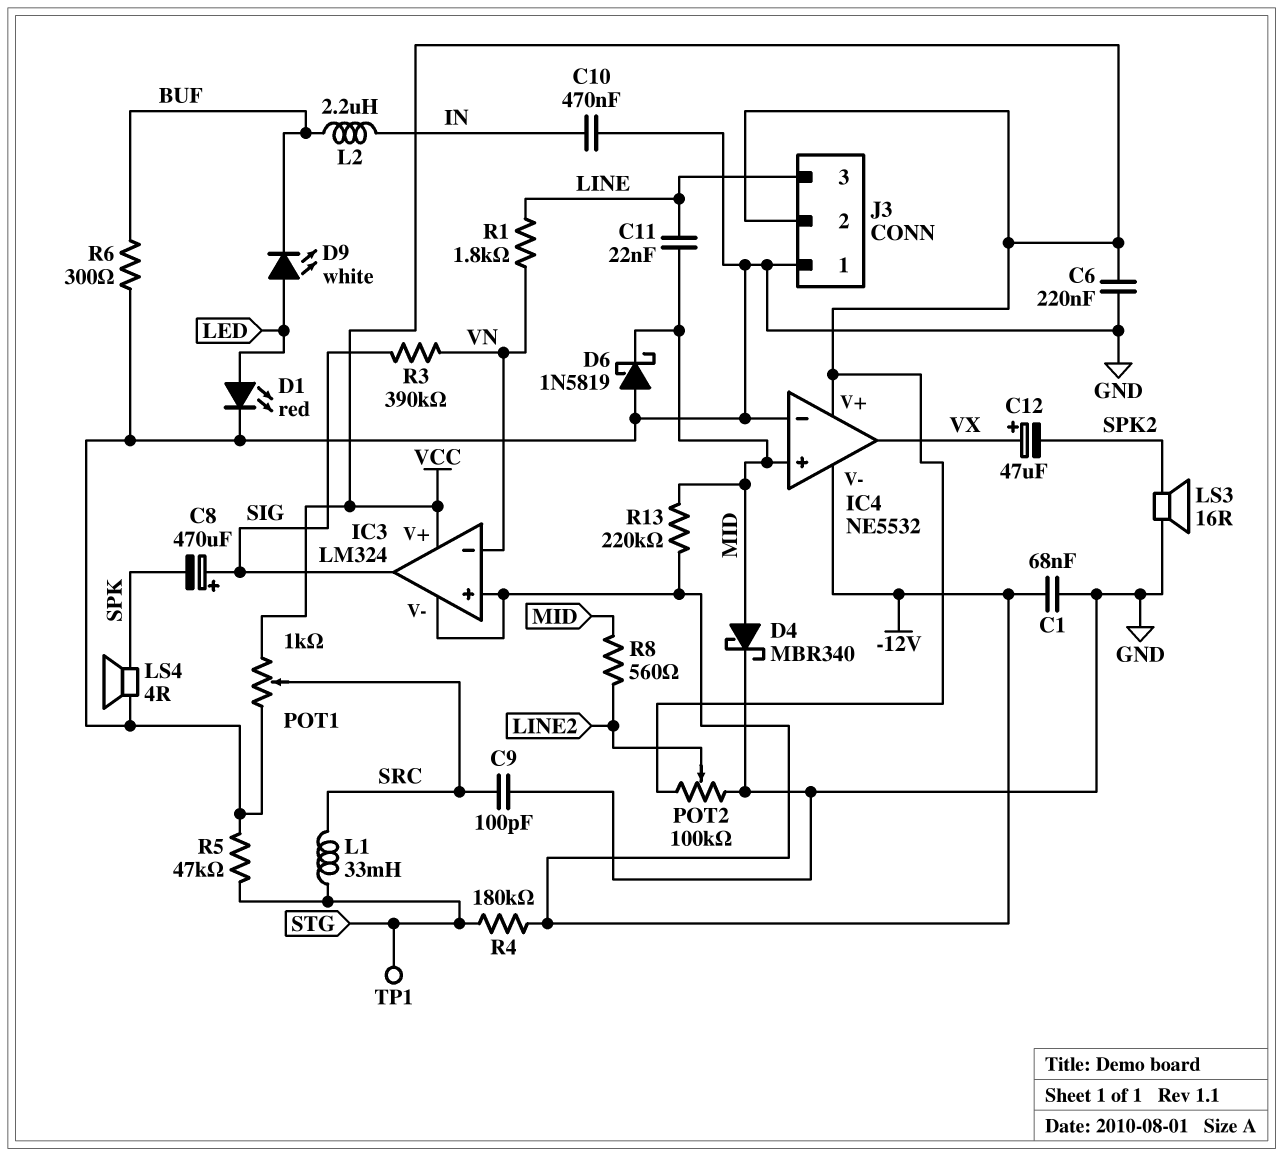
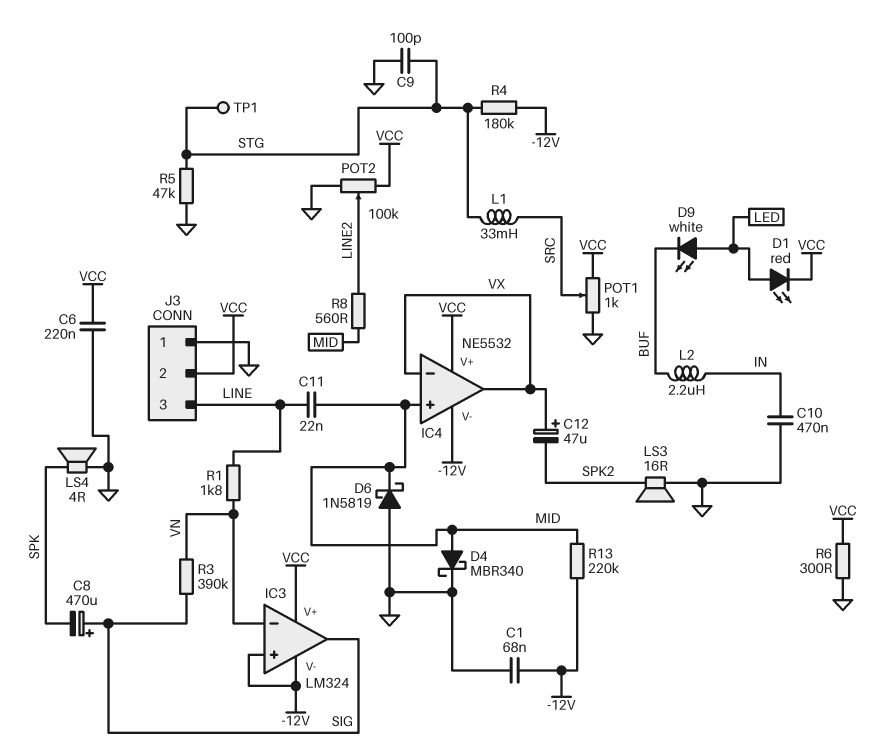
C9: 100pF (GND, SRC) -> 100pF (GND, STG)
D1: LED red (A LED, K GND) -> LED red (A LED, K VCC)
IC4 pin in-: GND -> VX
R6: 300 (BUF, GND) -> 300 (GND, VCC)

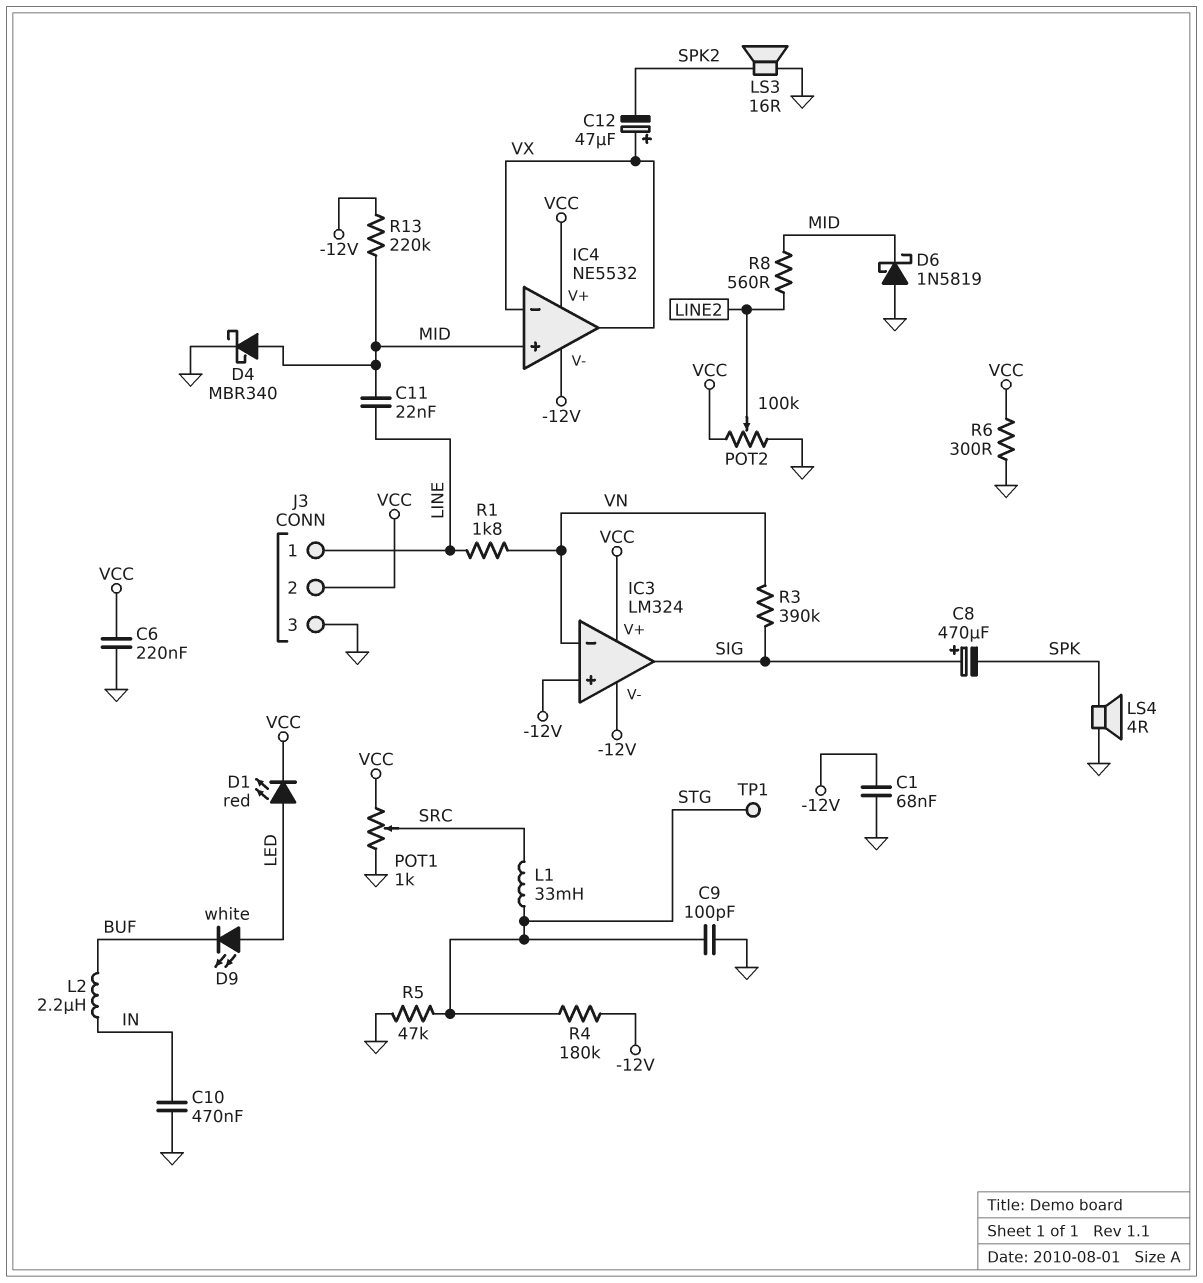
J3 pin 1: GND -> LINE
J3 pin 3: LINE -> GND

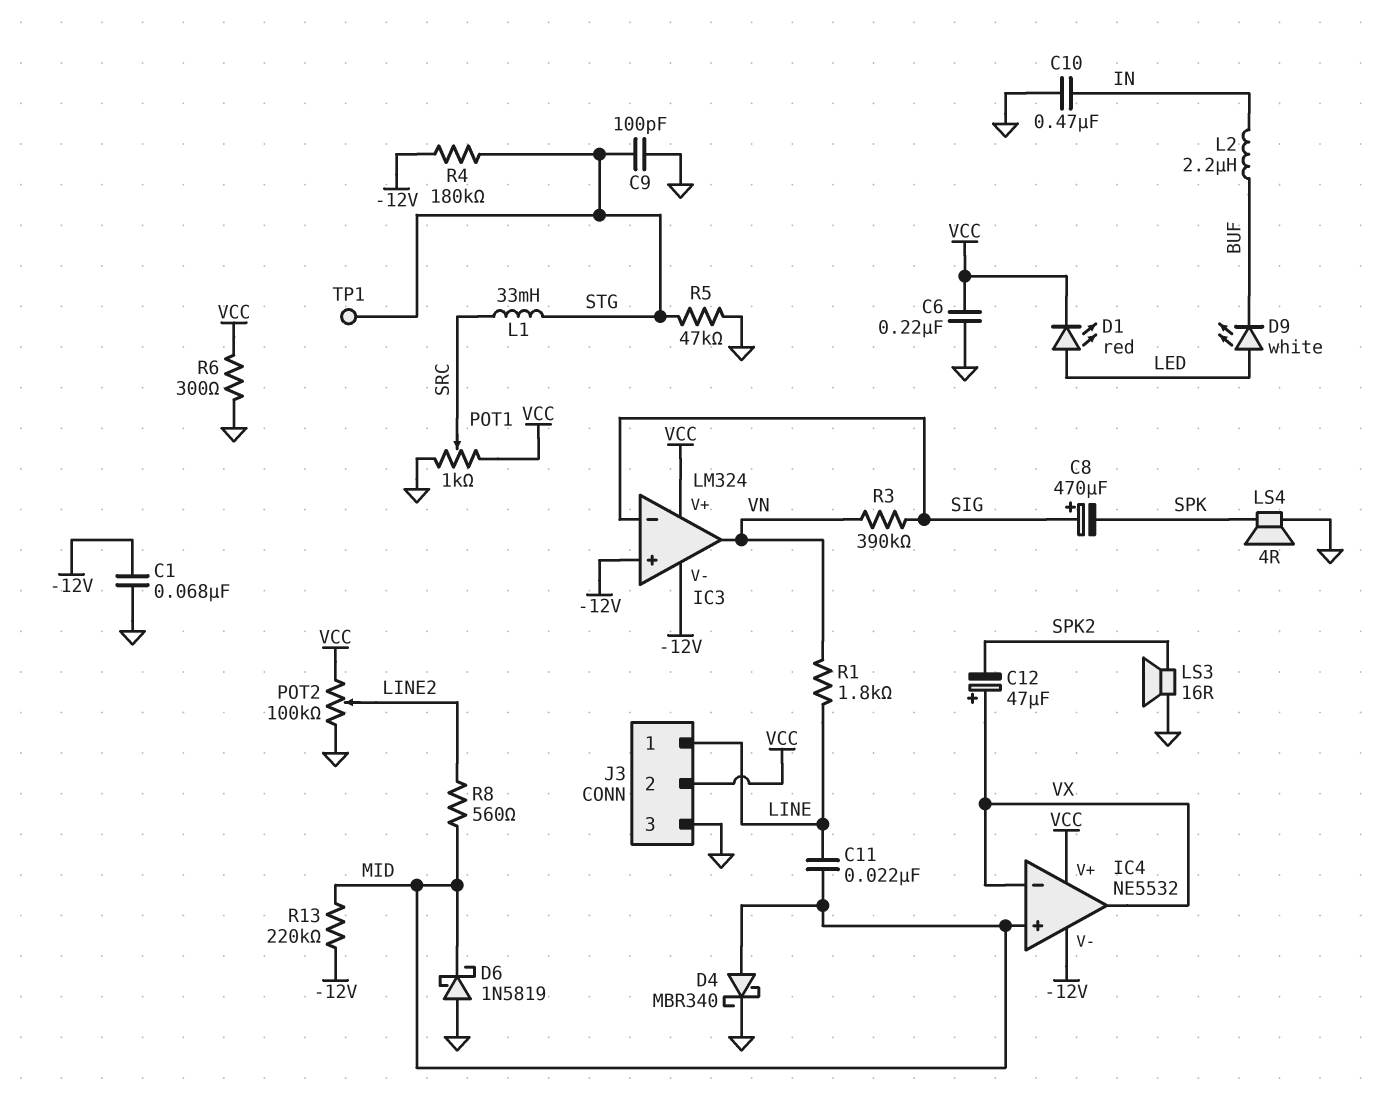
IC3 pin in-: VN -> SIG
IC3 pin out: SIG -> VN

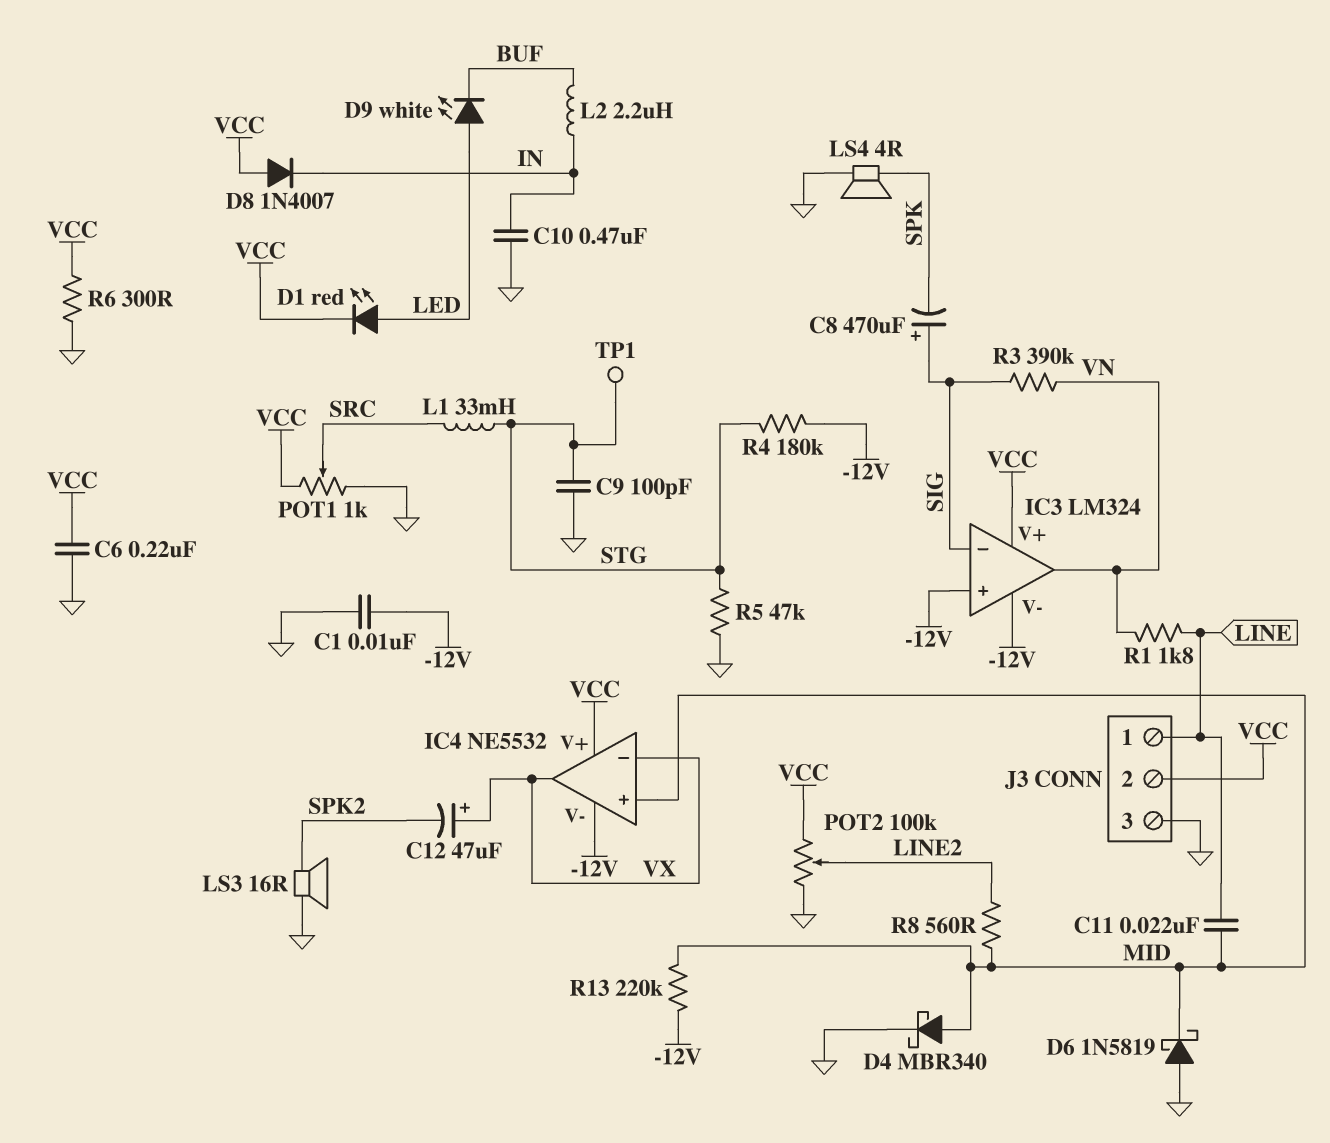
C1: 68nF (-12V, GND) -> 10nF (-12V, GND)
D8: none -> diode 1N4007 (A VCC, K IN)

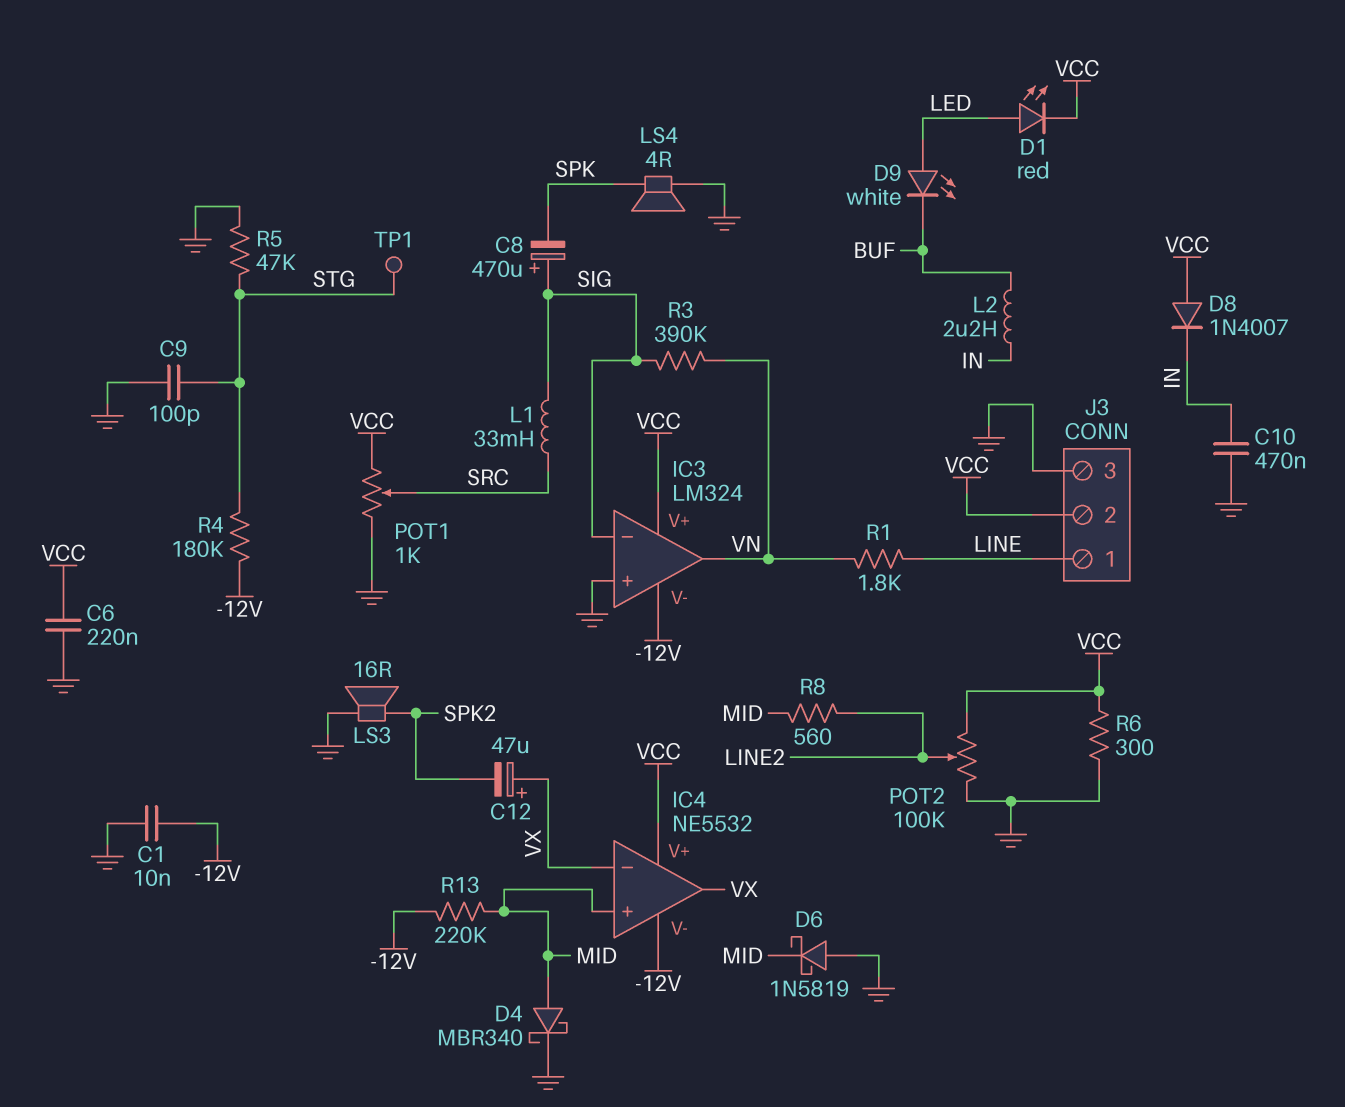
C11: 22nF (LINE, MID) -> none
IC3 pin in+: -12V -> GND
L1: 33mH (SRC, STG) -> 33mH (SIG, SRC)

